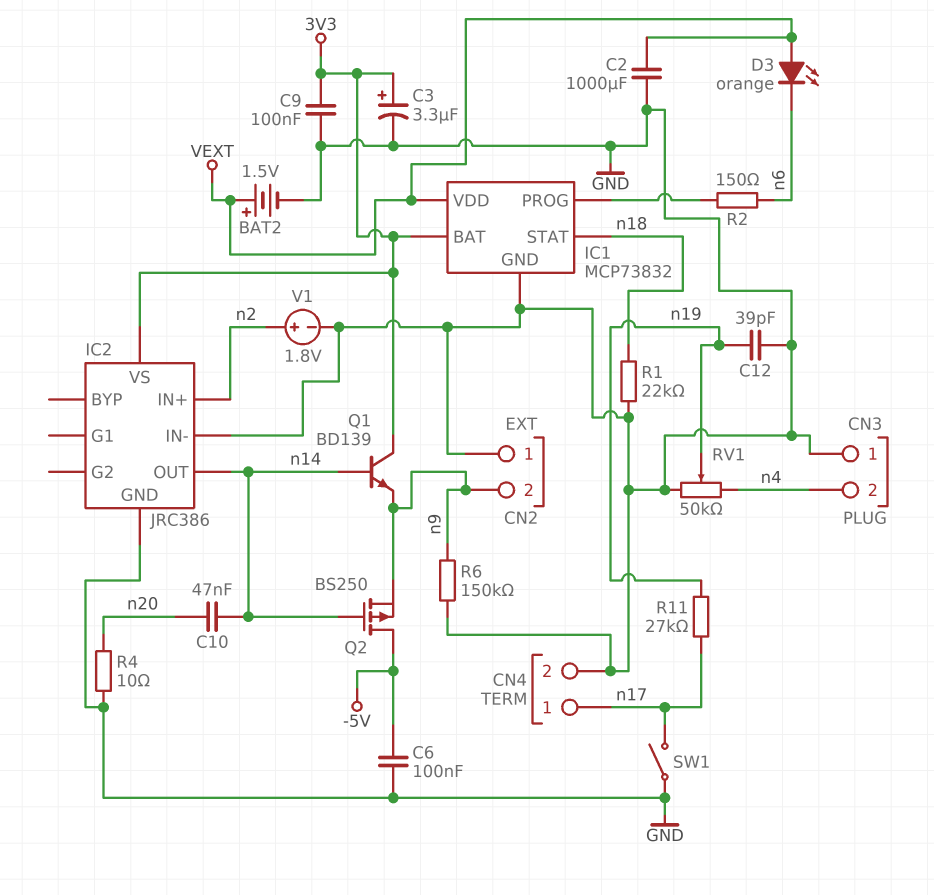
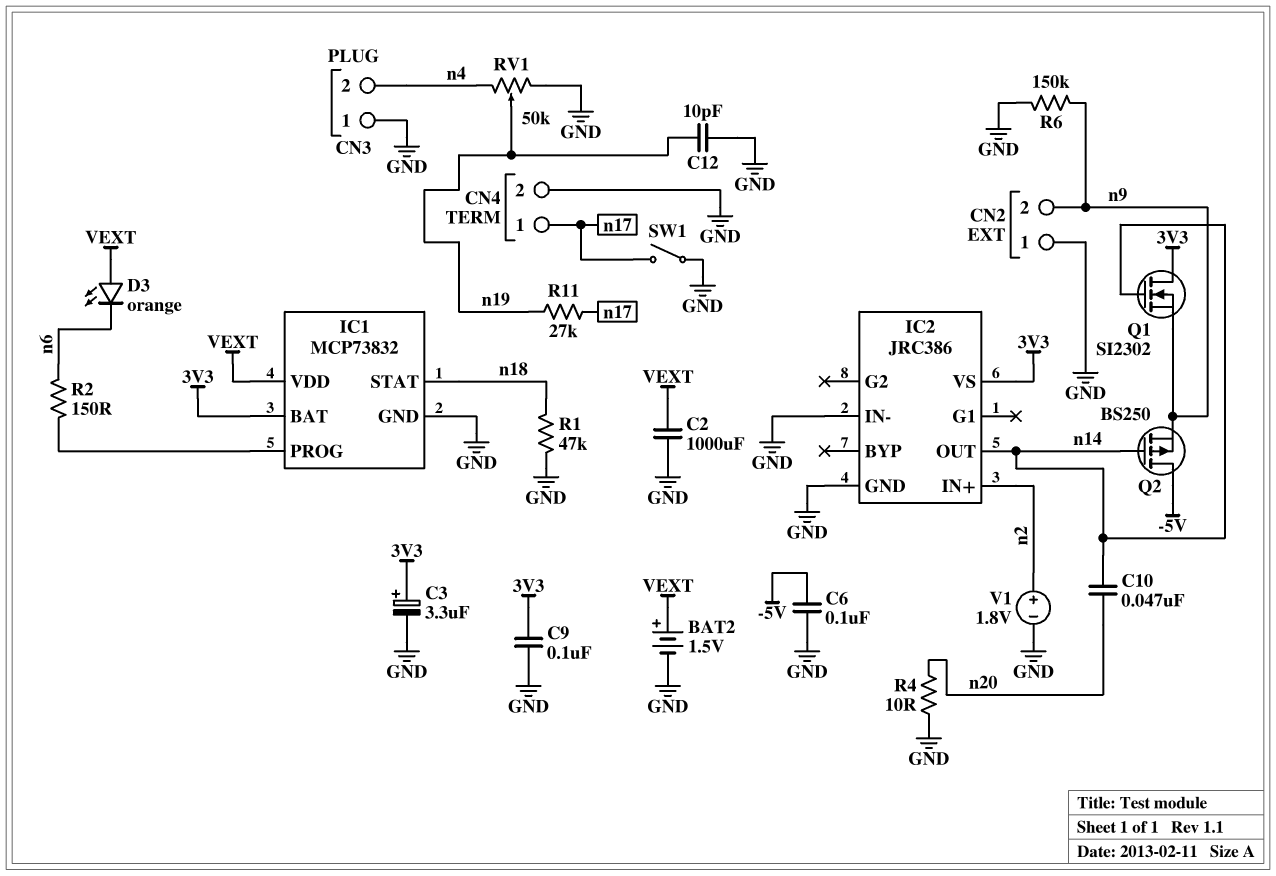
C12: 39pF (GND, n19) -> 10pF (GND, n19)
Q1: NPN BD139 (B n14, C 3V3, E n9) -> NMOS SI2302 (G n14, D 3V3, S n9)
R1: 22k (GND, n18) -> 47k (GND, n18)

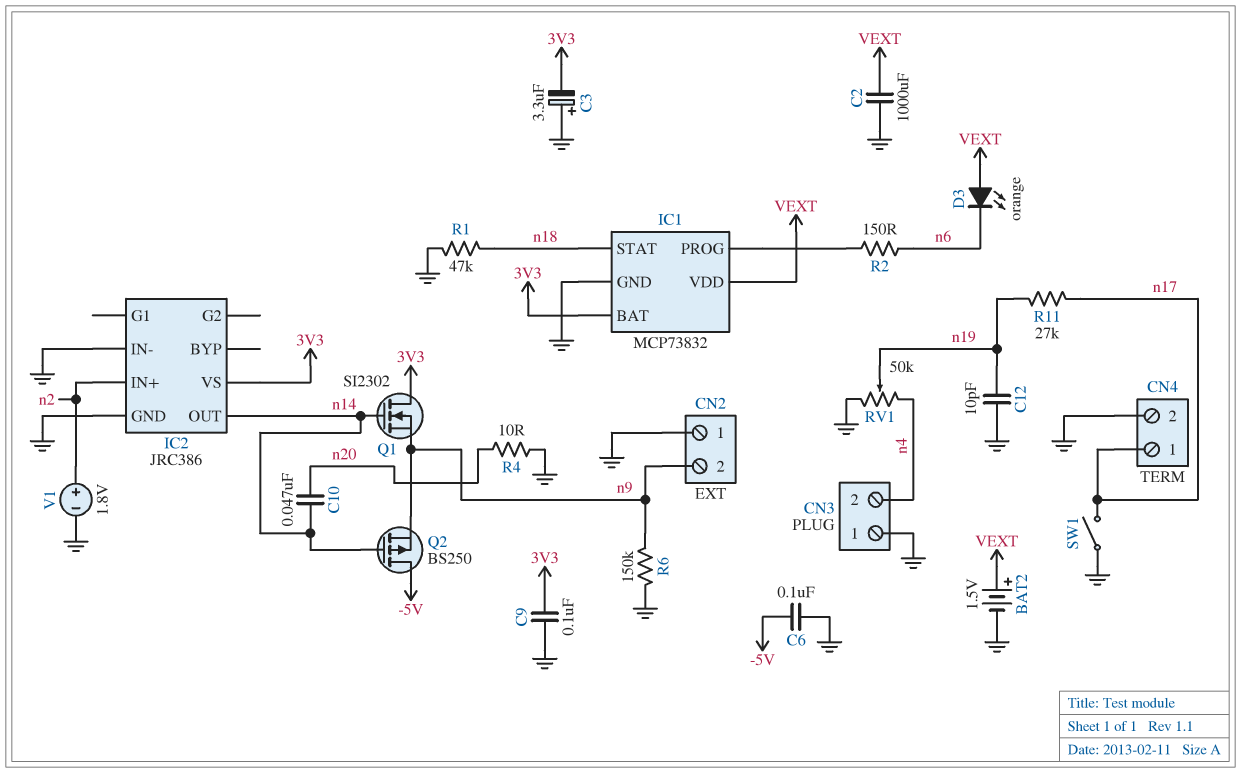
C3: 3.3uF (plus 3V3, minus GND) -> 3.3uF (plus GND, minus 3V3)

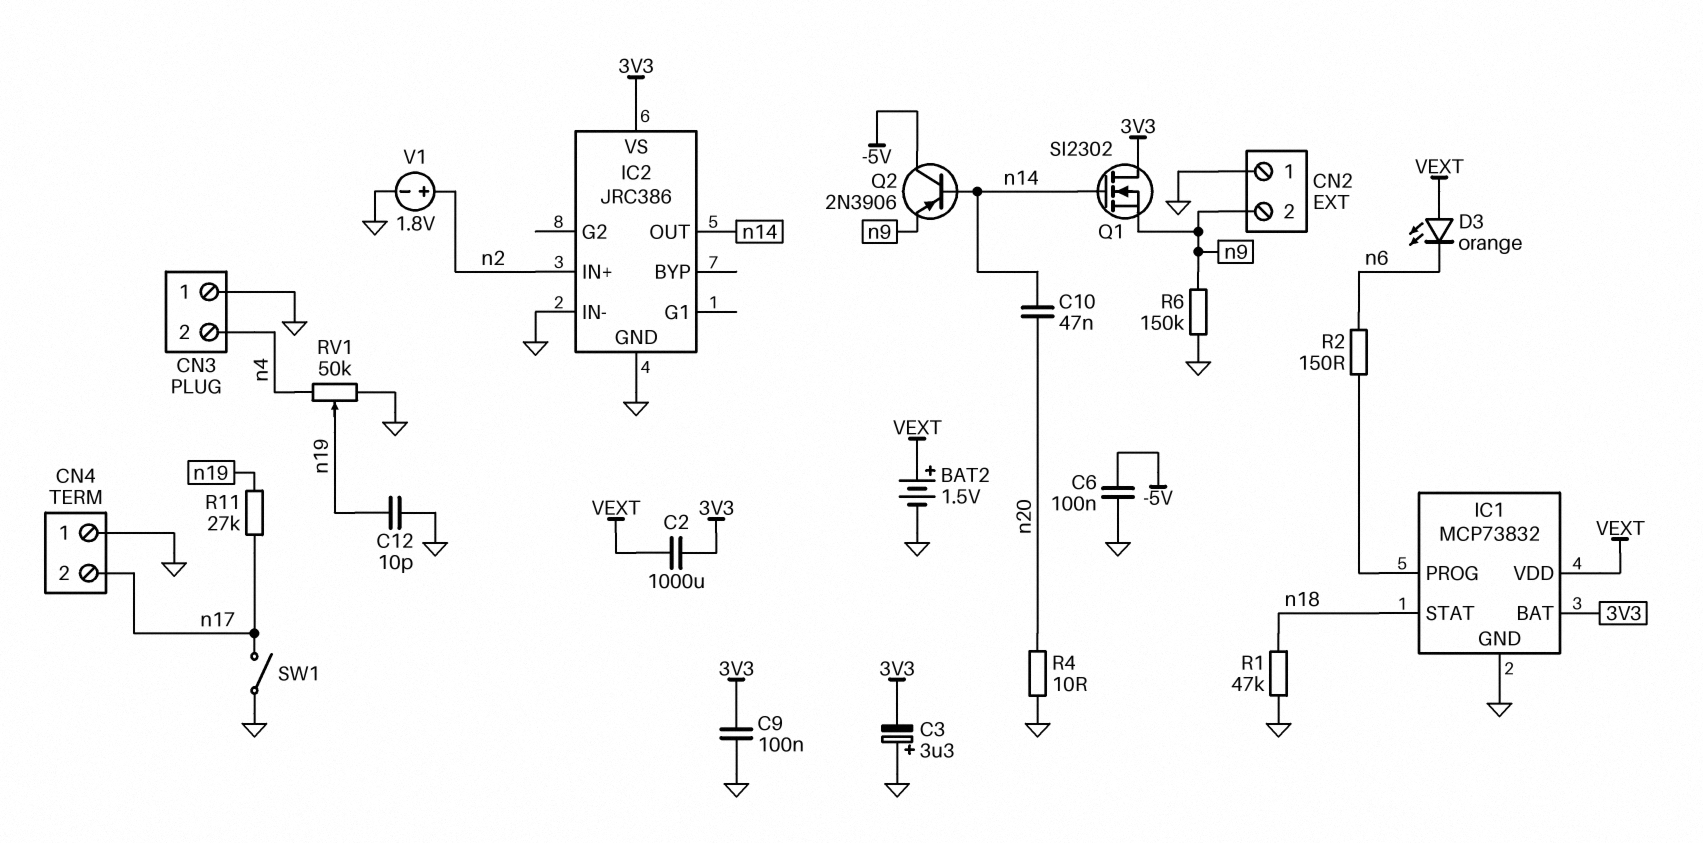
C2: 1000uF (GND, VEXT) -> 1000uF (3V3, VEXT)
CN4 pin 1: n17 -> GND
CN4 pin 2: GND -> n17
Q2: PMOS BS250 (G n14, D -5V, S n9) -> PNP 2N3906 (B n14, C -5V, E n9)

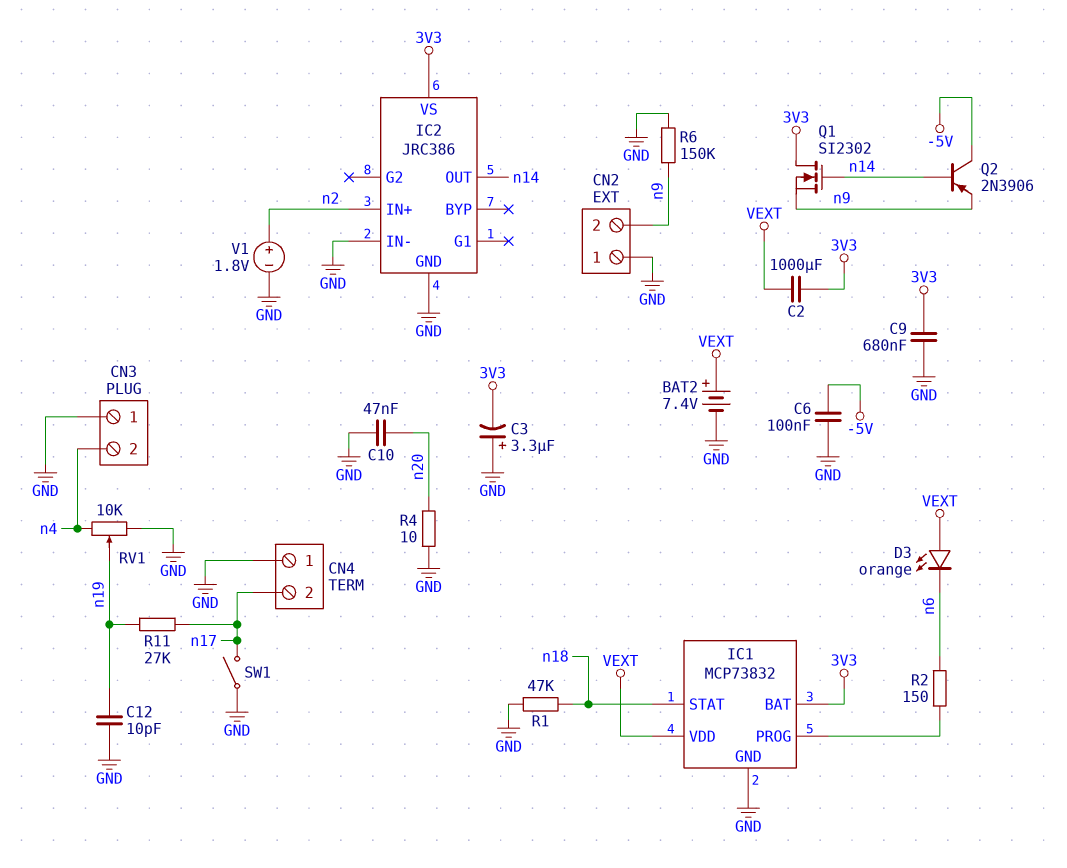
BAT2: 1.5V (plus VEXT, minus GND) -> 7.4V (plus VEXT, minus GND)
C9: 100nF (3V3, GND) -> 680nF (3V3, GND)
C10: 47nF (n14, n20) -> 47nF (GND, n20)
RV1: 50k (GND, n4, wiper n19) -> 10k (GND, n4, wiper n19)

